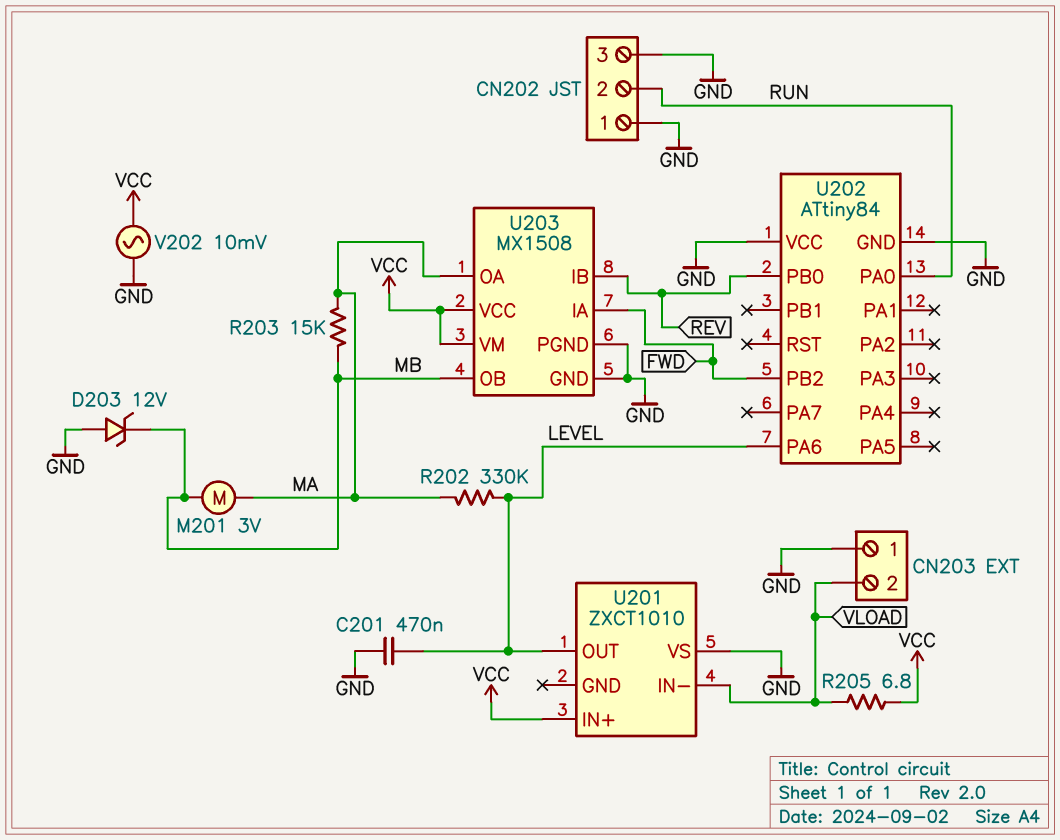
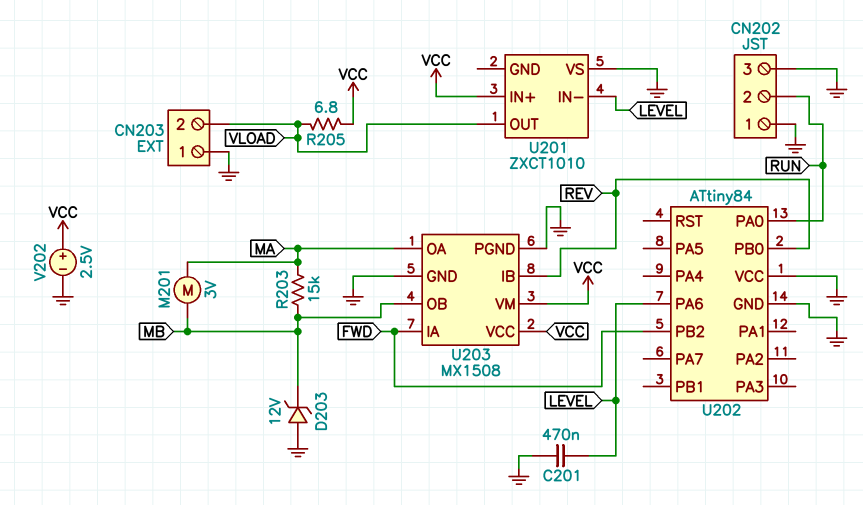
R202: 330k (LEVEL, MA) -> none
U201 pin IN-: VLOAD -> LEVEL
U201 pin OUT: LEVEL -> VLOAD
V202: AC 10mV (GND, VCC) -> 2.5V (plus VCC, minus GND)

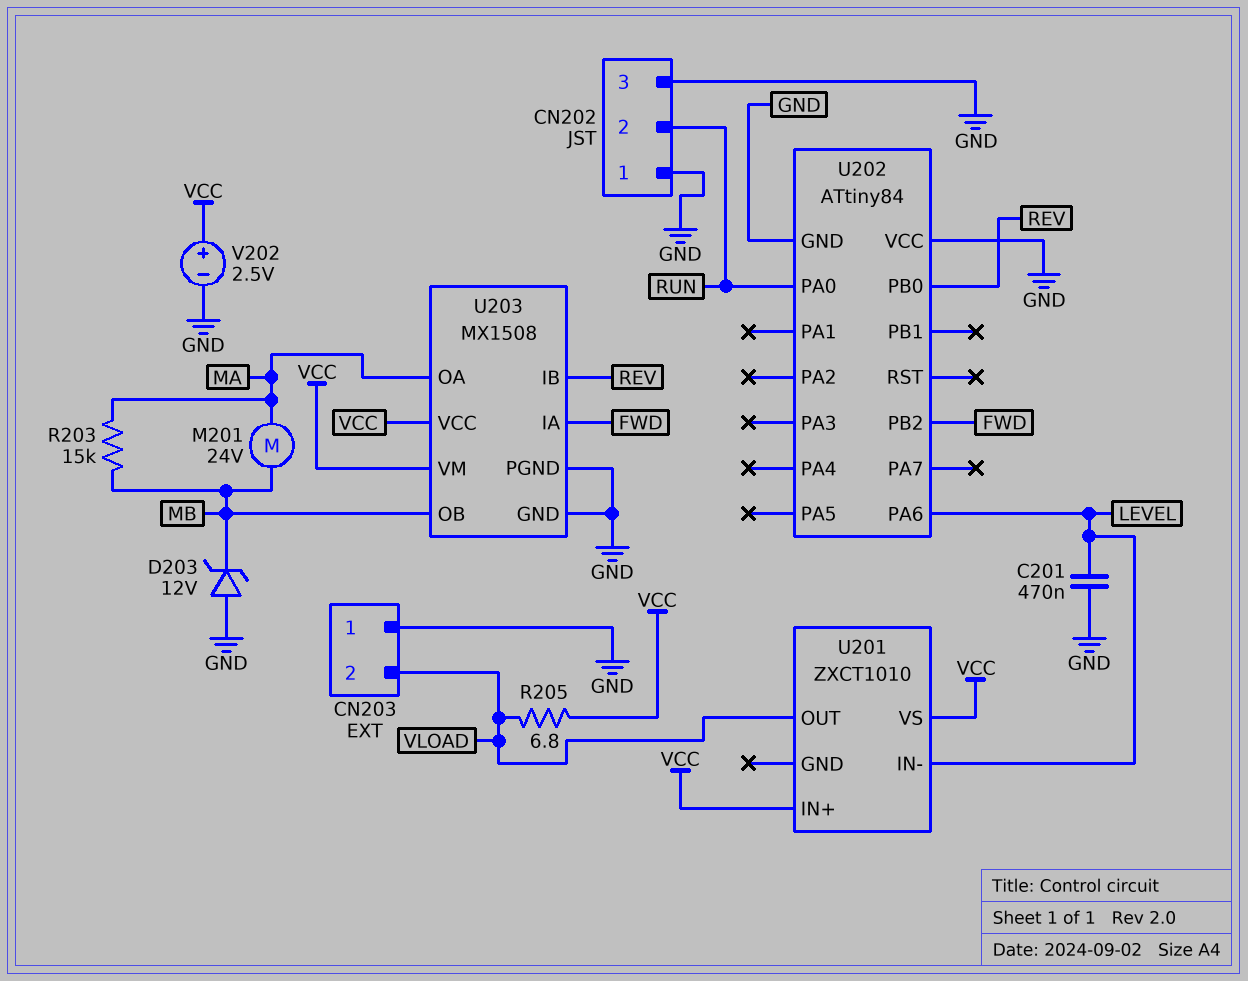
M201: motor 3V (MA, MB) -> motor 24V (MA, MB)
U201 pin VS: GND -> VCC

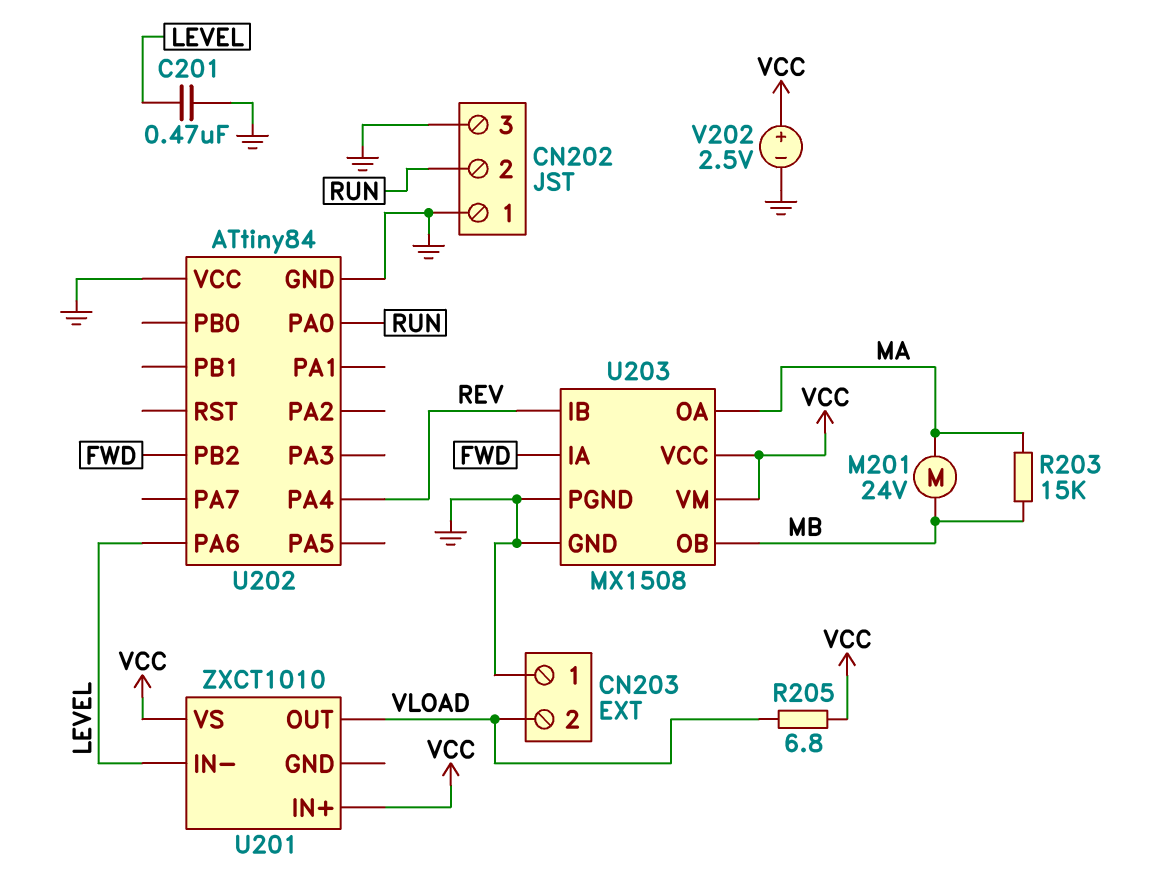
D203: zener 12V (A GND, K MB) -> none
U202 pin PA4: none -> REV
U202 pin PB0: REV -> none

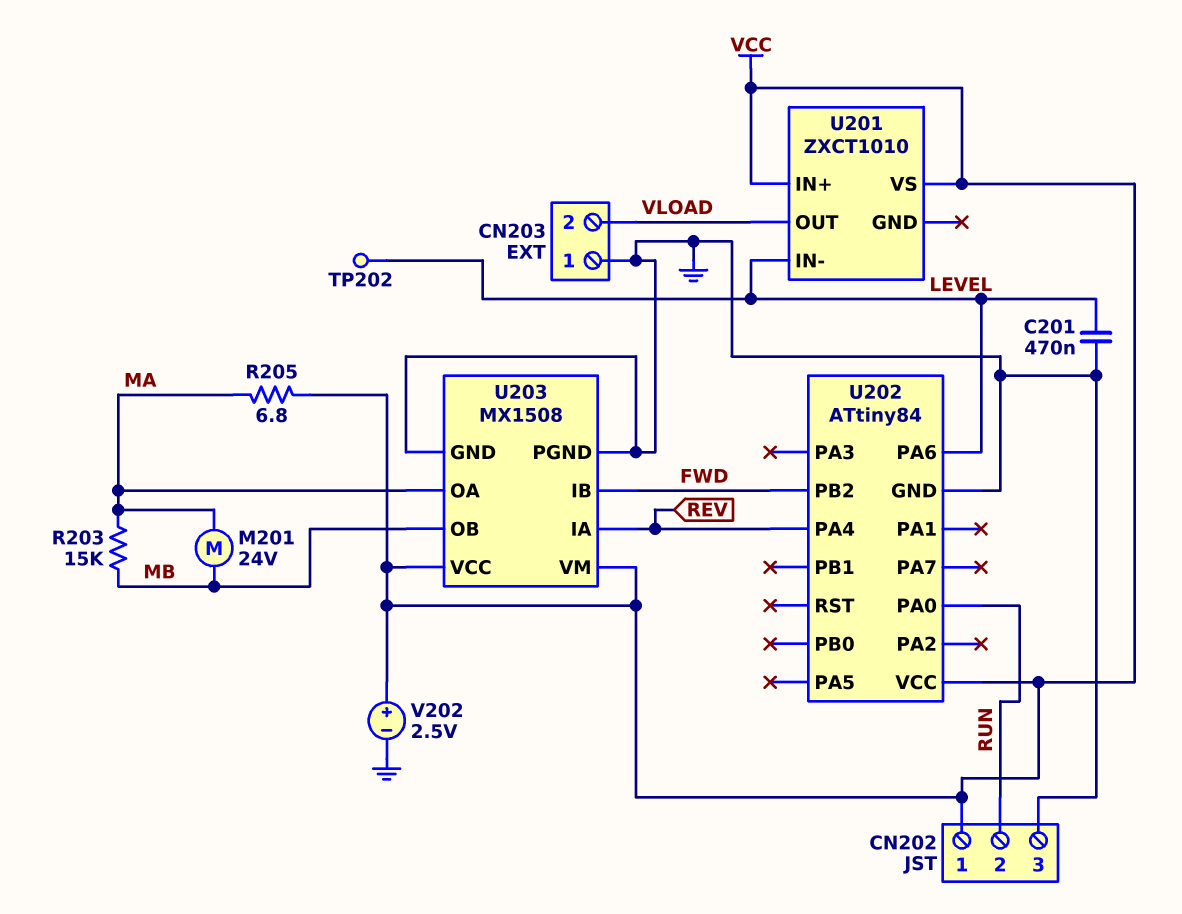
CN202 pin 1: GND -> VCC
R205: 6.8 (VCC, VLOAD) -> 6.8 (MA, VCC)
TP202: none -> test point (LEVEL)
U202 pin VCC: GND -> VCC
U203 pin IA: FWD -> REV
U203 pin IB: REV -> FWD

